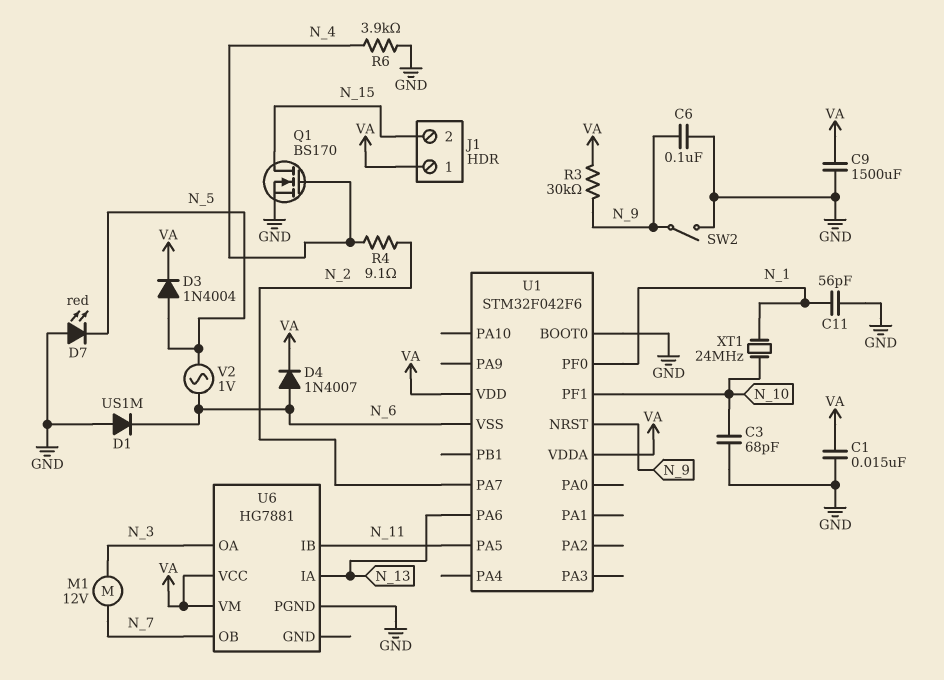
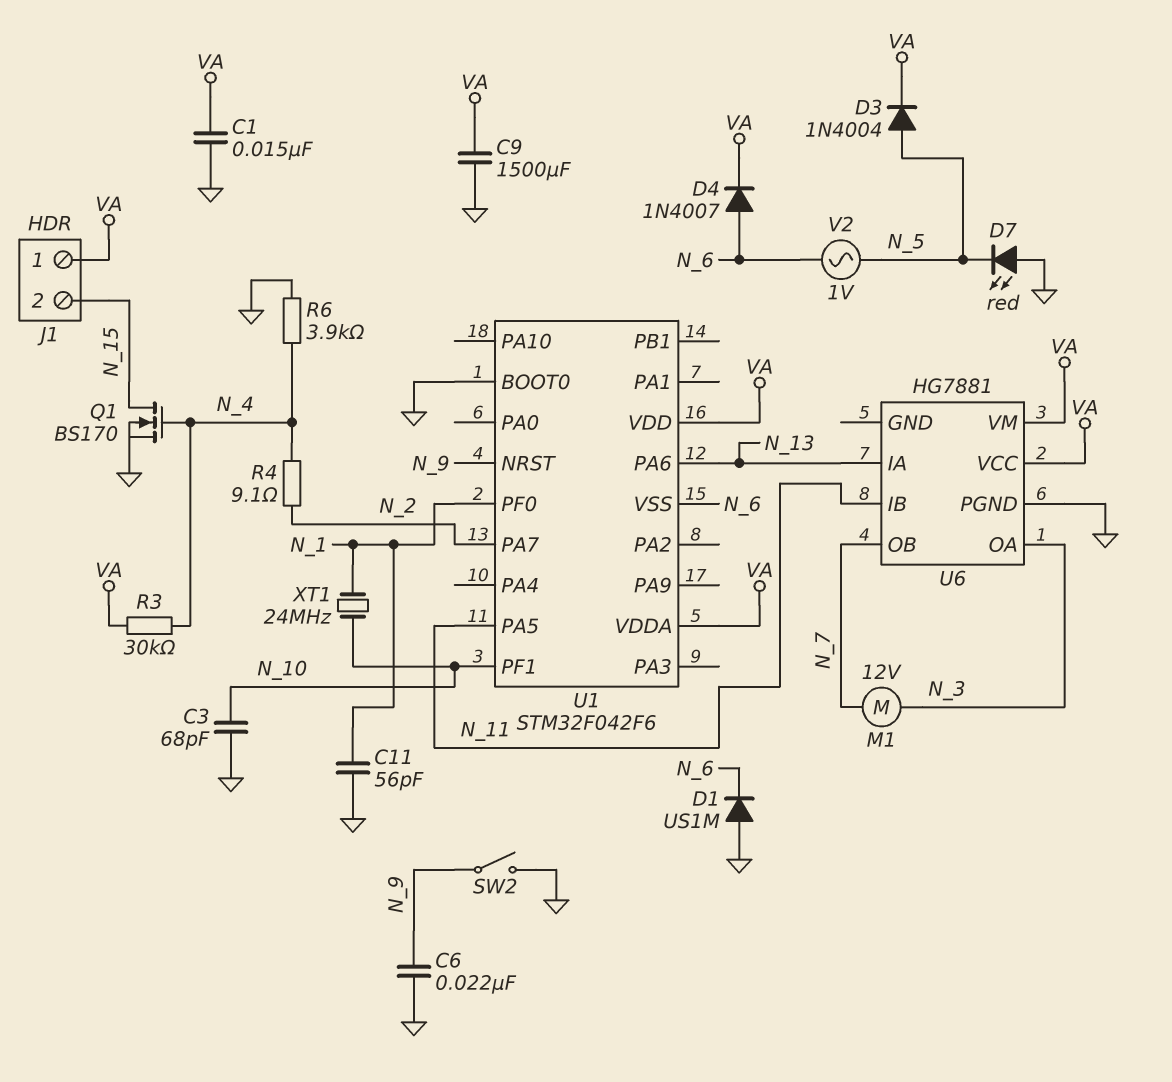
C6: 100nF (GND, N_9) -> 22nF (GND, N_9)
R3: 30k (N_9, VA) -> 30k (N_4, VA)

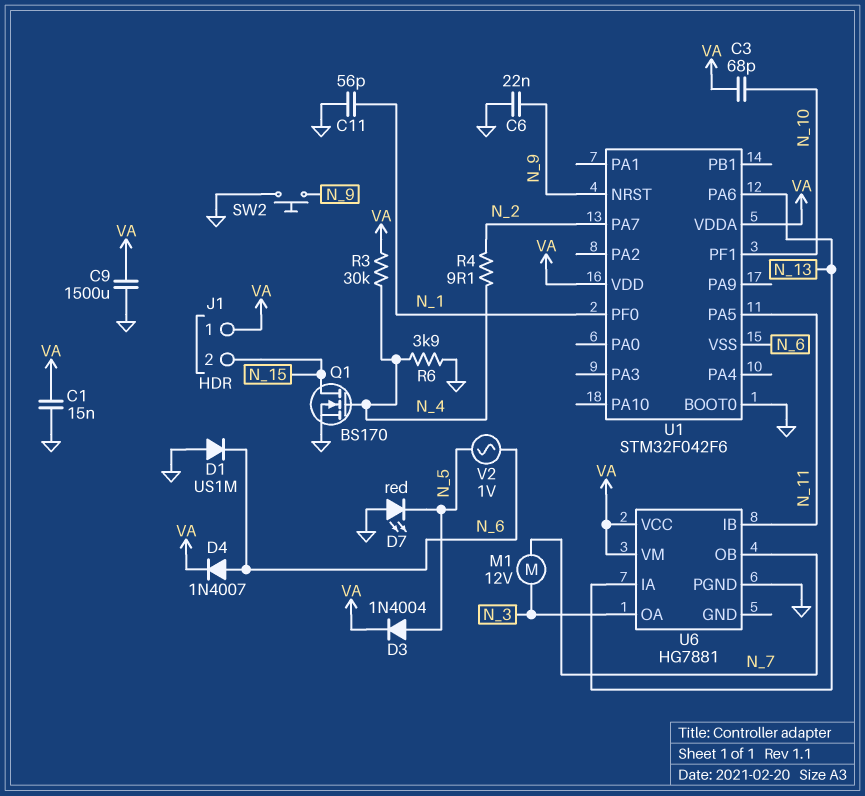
C3: 68pF (GND, N_10) -> 68pF (N_10, VA)
SW2: switch (GND, N_9) -> button (GND, N_9)
XT1: 24MHz (N_1, N_10) -> none

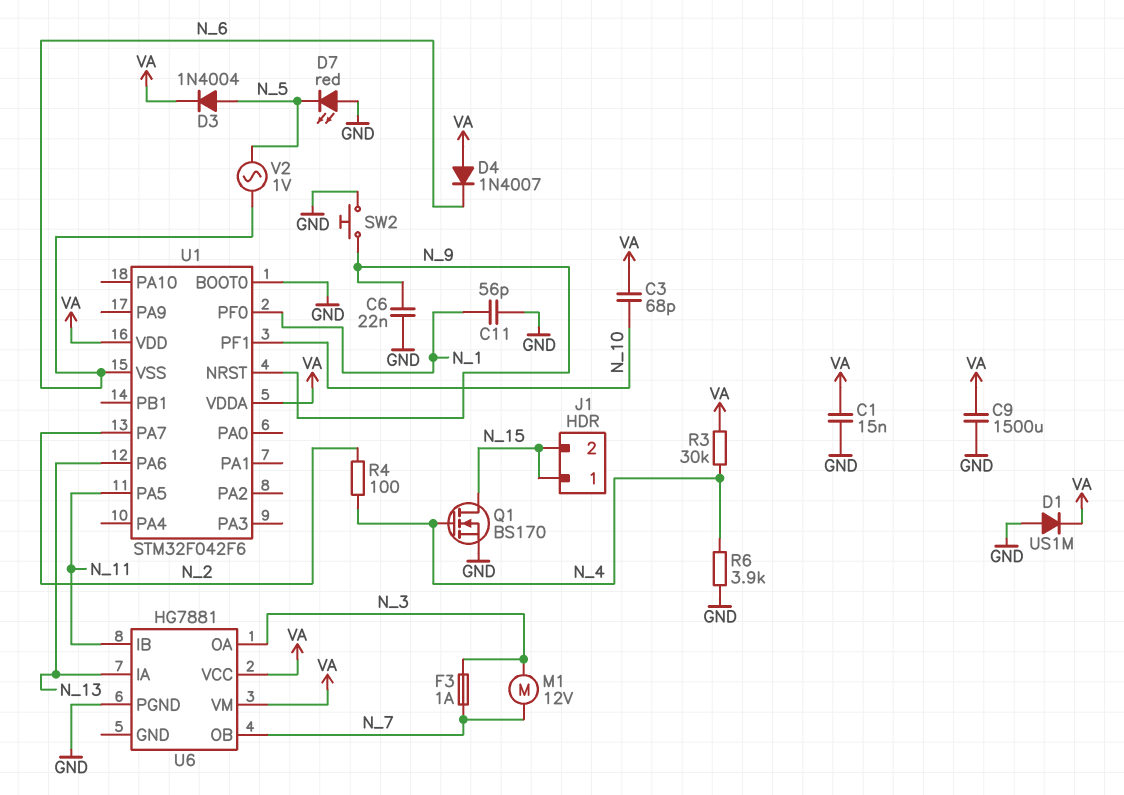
D1: diode US1M (A GND, K N_6) -> diode US1M (A GND, K VA)
D4: diode 1N4007 (A N_6, K VA) -> diode 1N4007 (A VA, K N_6)
F3: none -> 1A (N_3, N_7)
J1 pin 1: VA -> N_15
R4: 9.1 (N_2, N_4) -> 100 (N_2, N_4)

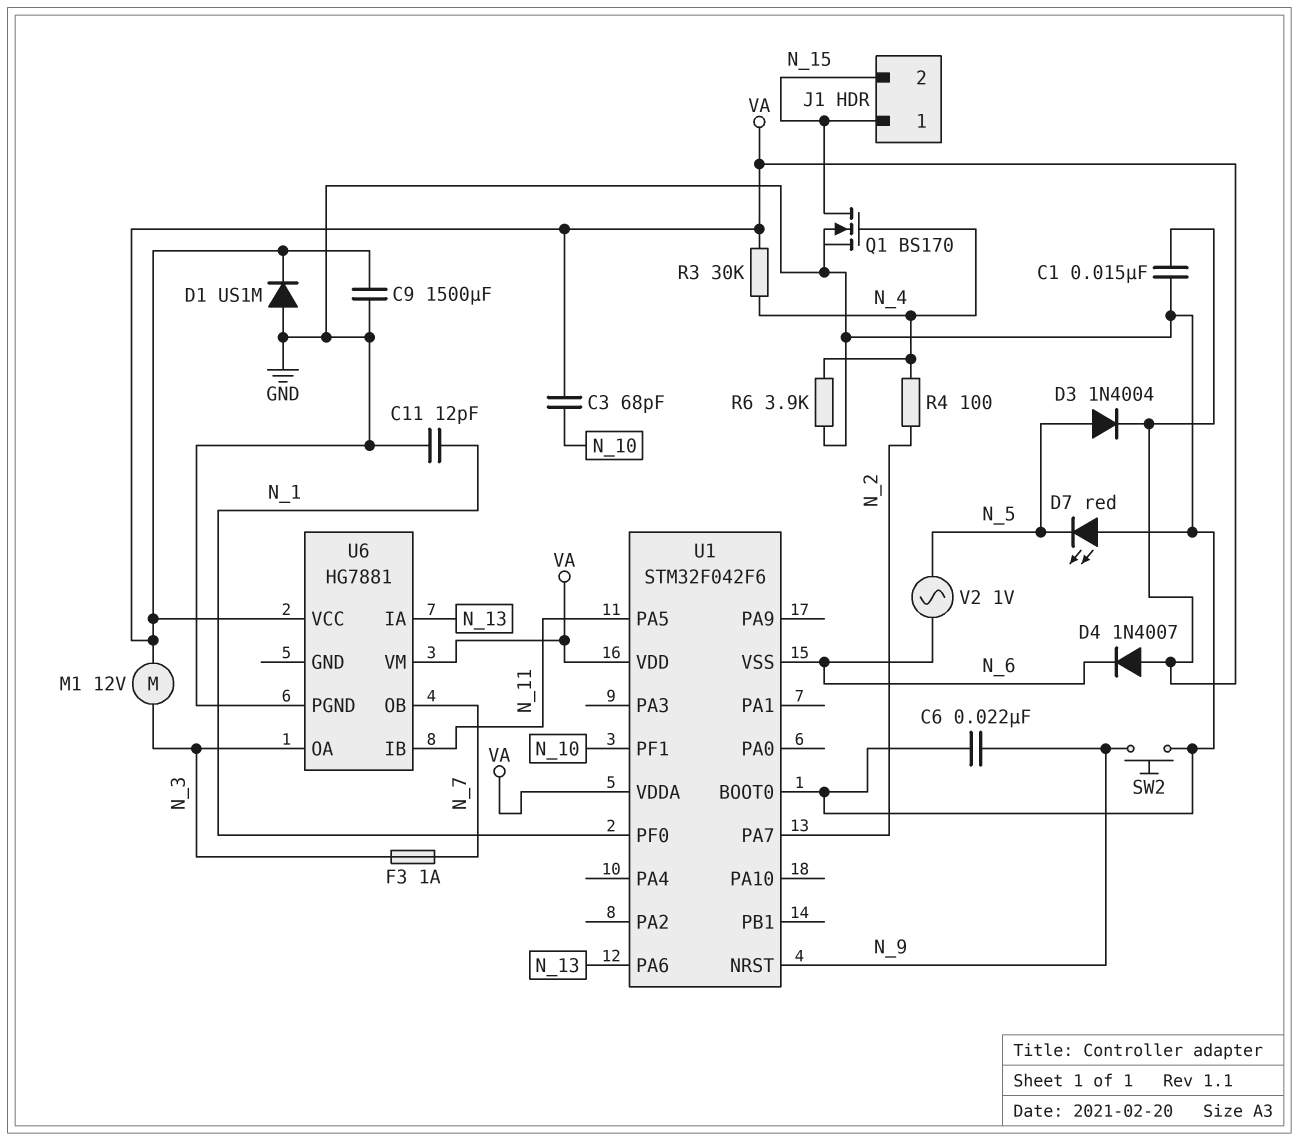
C11: 56pF (GND, N_1) -> 12pF (GND, N_1)
M1: motor 12V (N_3, N_7) -> motor 12V (N_3, VA)

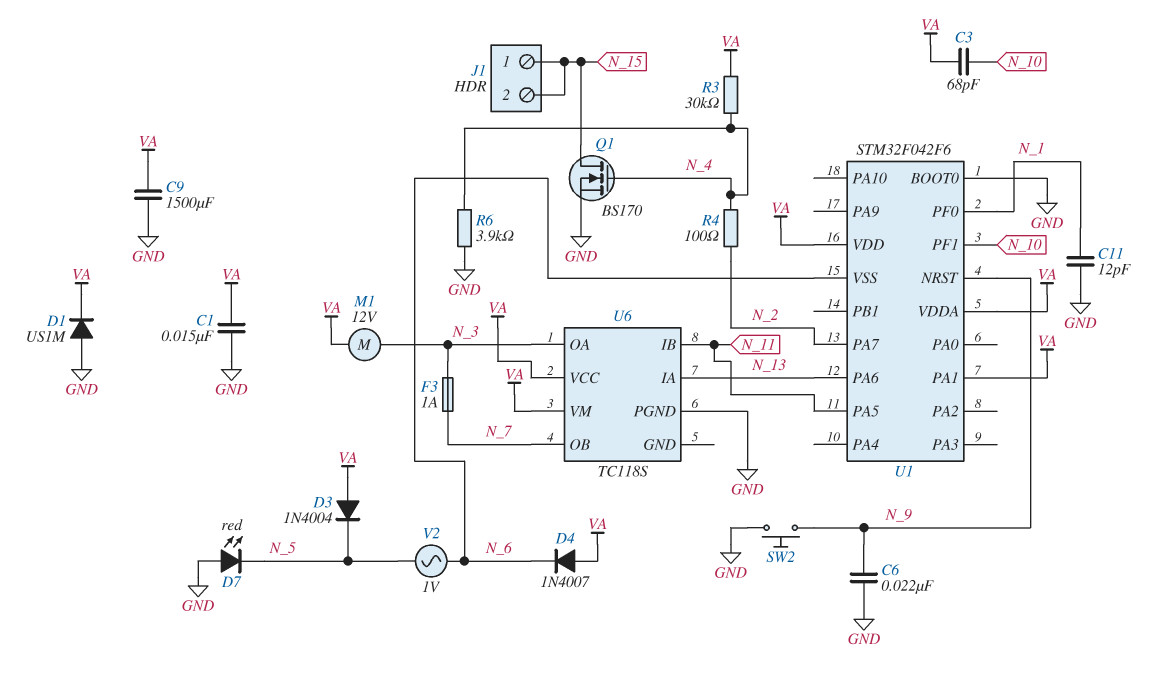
D3: diode 1N4004 (A N_5, K VA) -> diode 1N4004 (A VA, K N_5)
U1 pin PA1: none -> VA
U6: HG7881 -> TC118S

